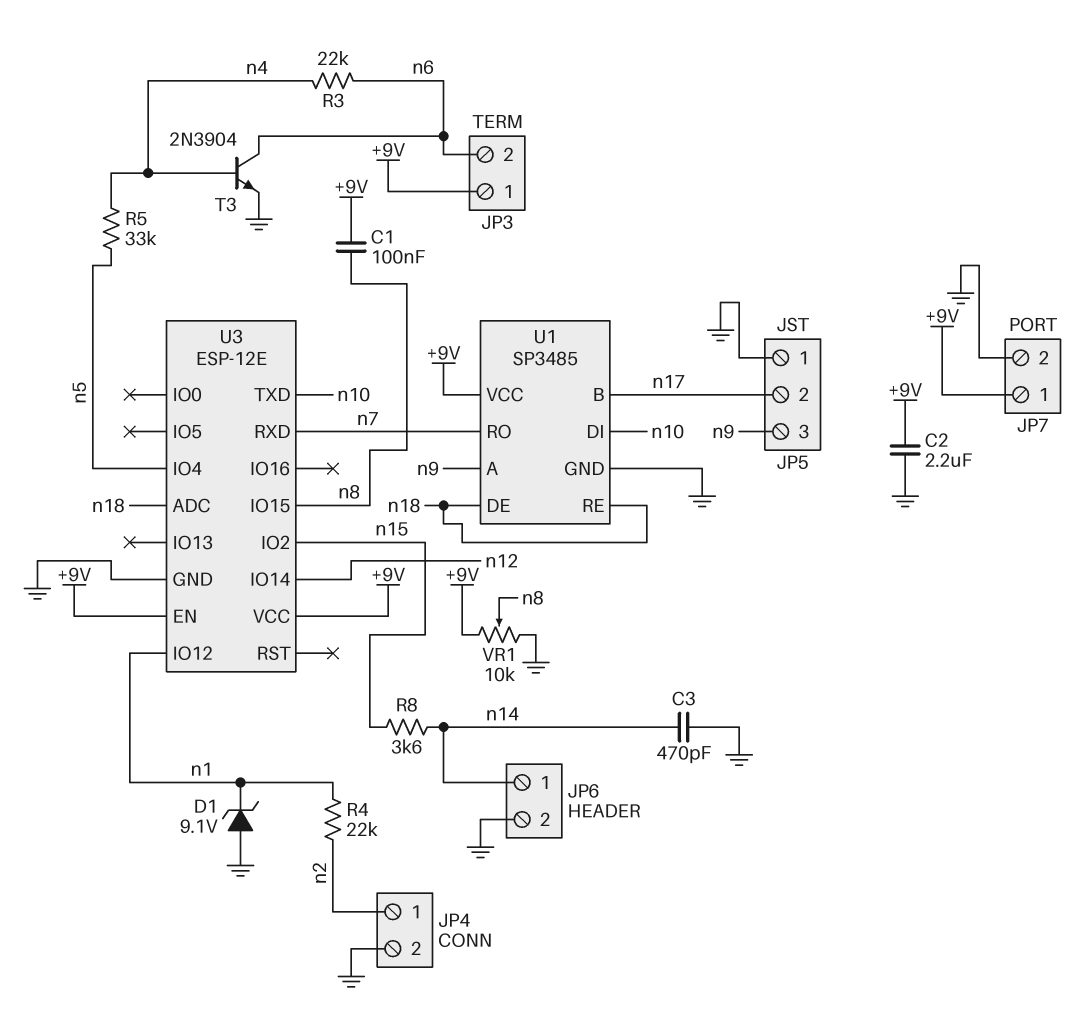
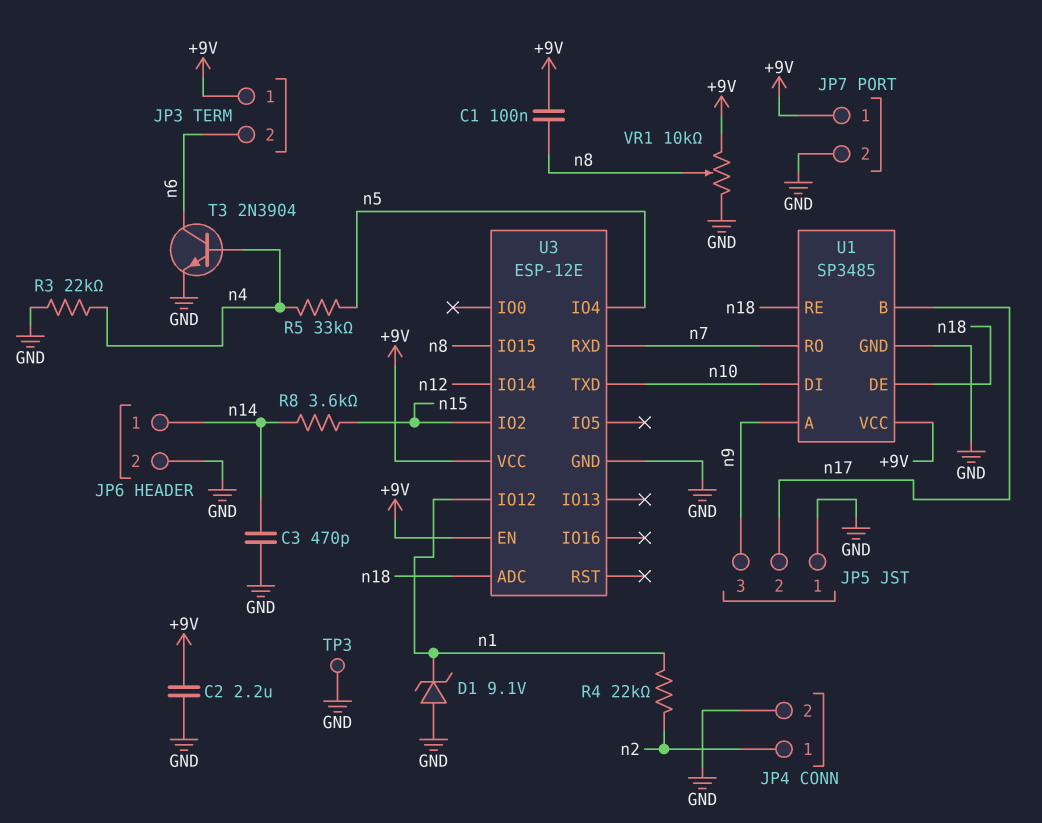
R3: 22k (n4, n6) -> 22k (GND, n4)
TP3: none -> test point (GND)

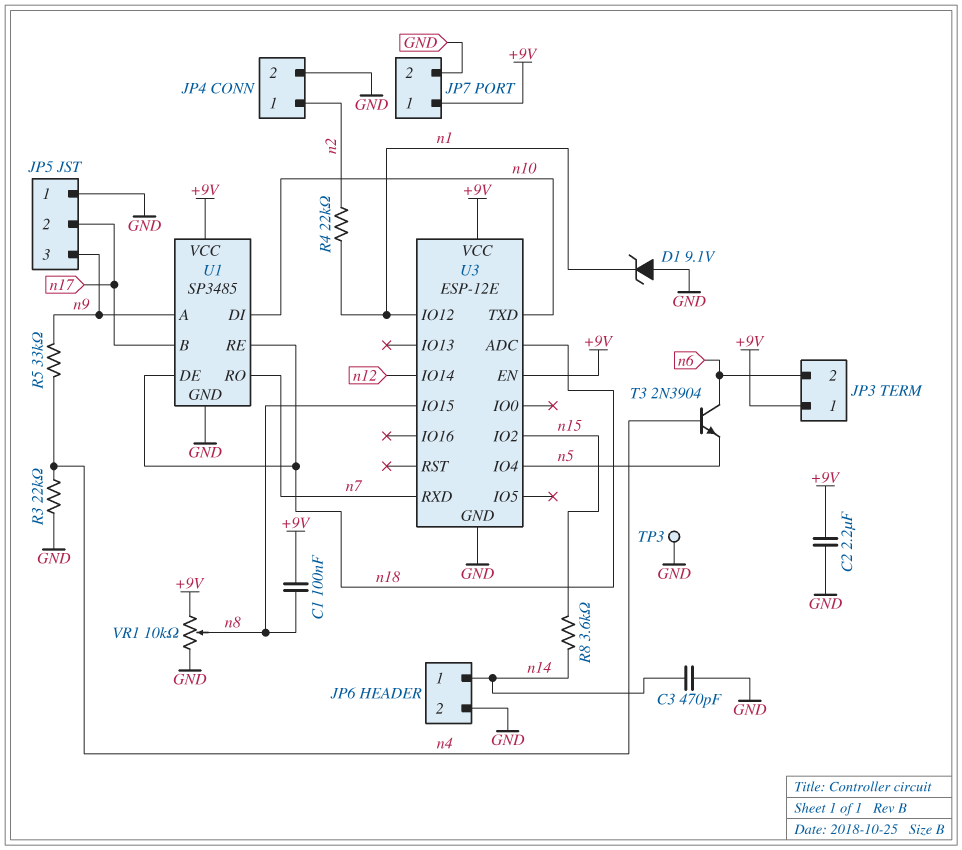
R5: 33k (n4, n5) -> 33k (n4, n9)
T3: NPN 2N3904 (B n4, C n6, E GND) -> NPN 2N3904 (B n4, C n6, E n5)

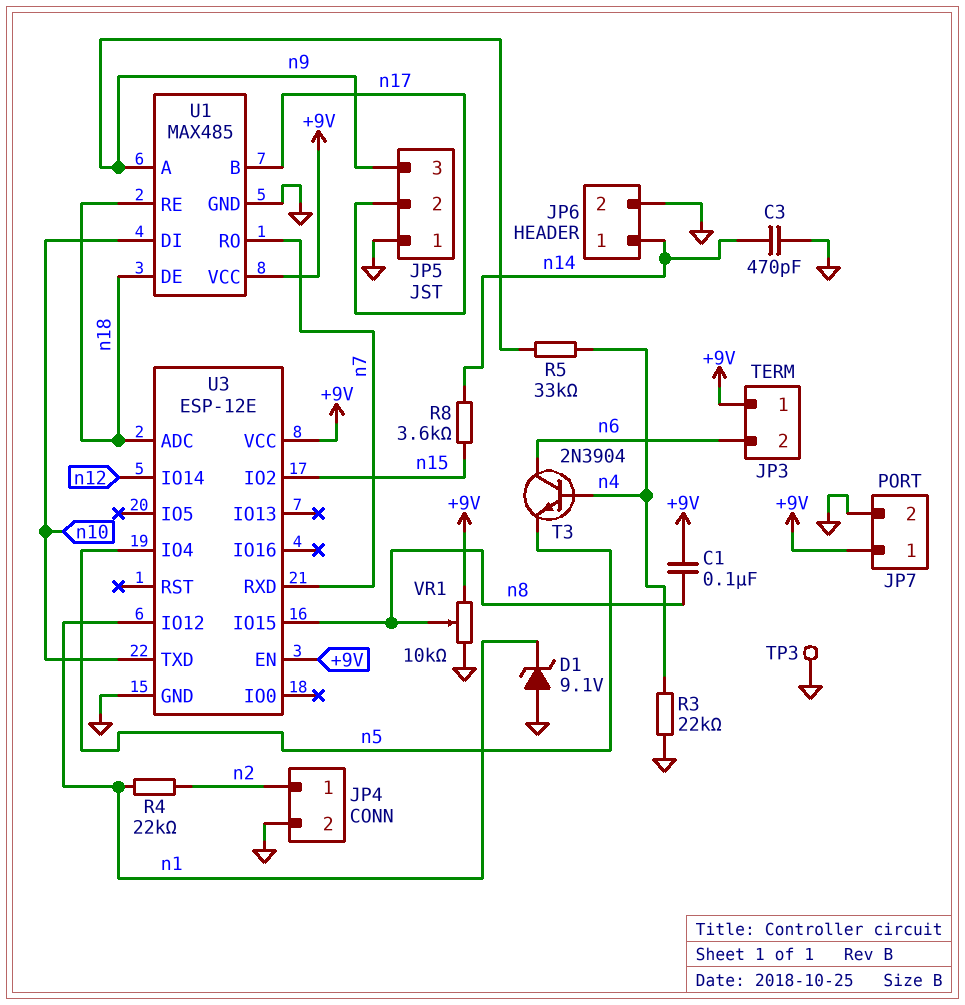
C2: 2.2uF (+9V, GND) -> none
U1: SP3485 -> MAX485

